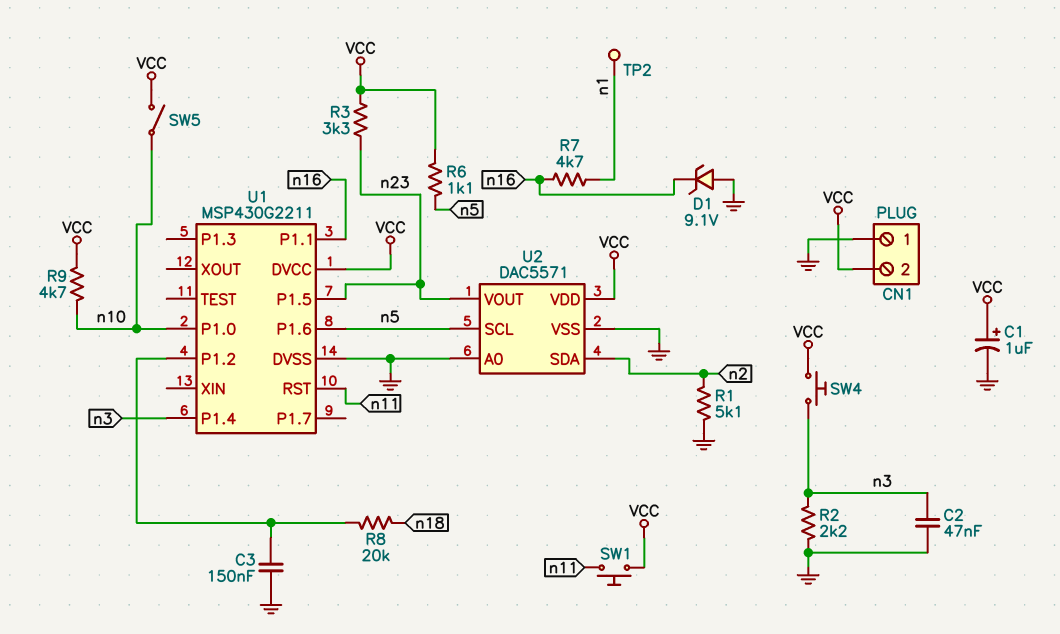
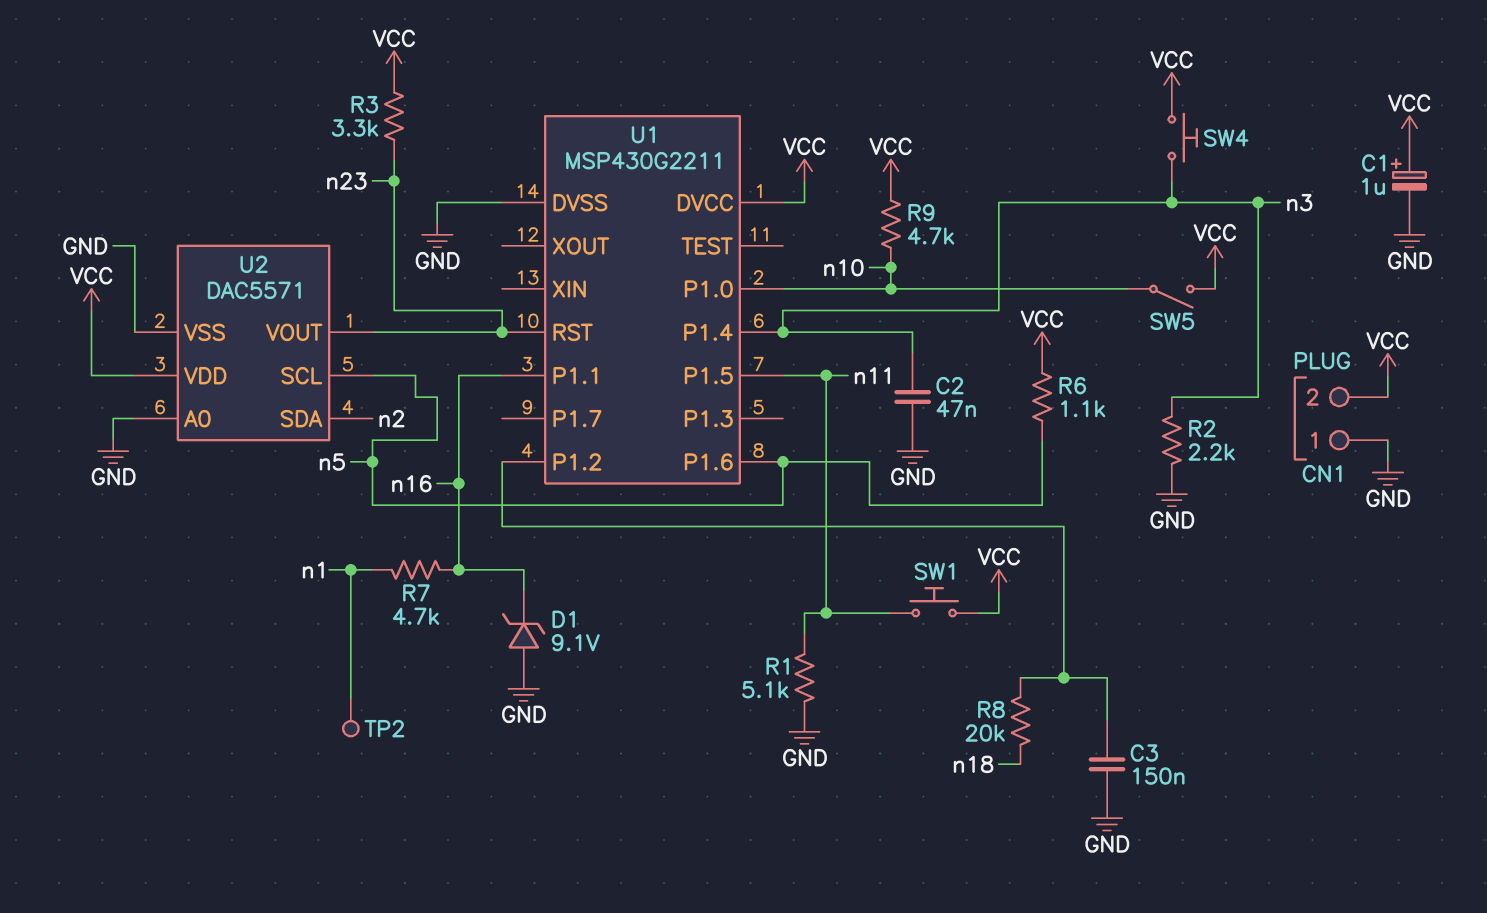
R1: 5.1k (GND, n2) -> 5.1k (GND, n11)
U1 pin P1.5: n23 -> n11
U1 pin RST: n11 -> n23

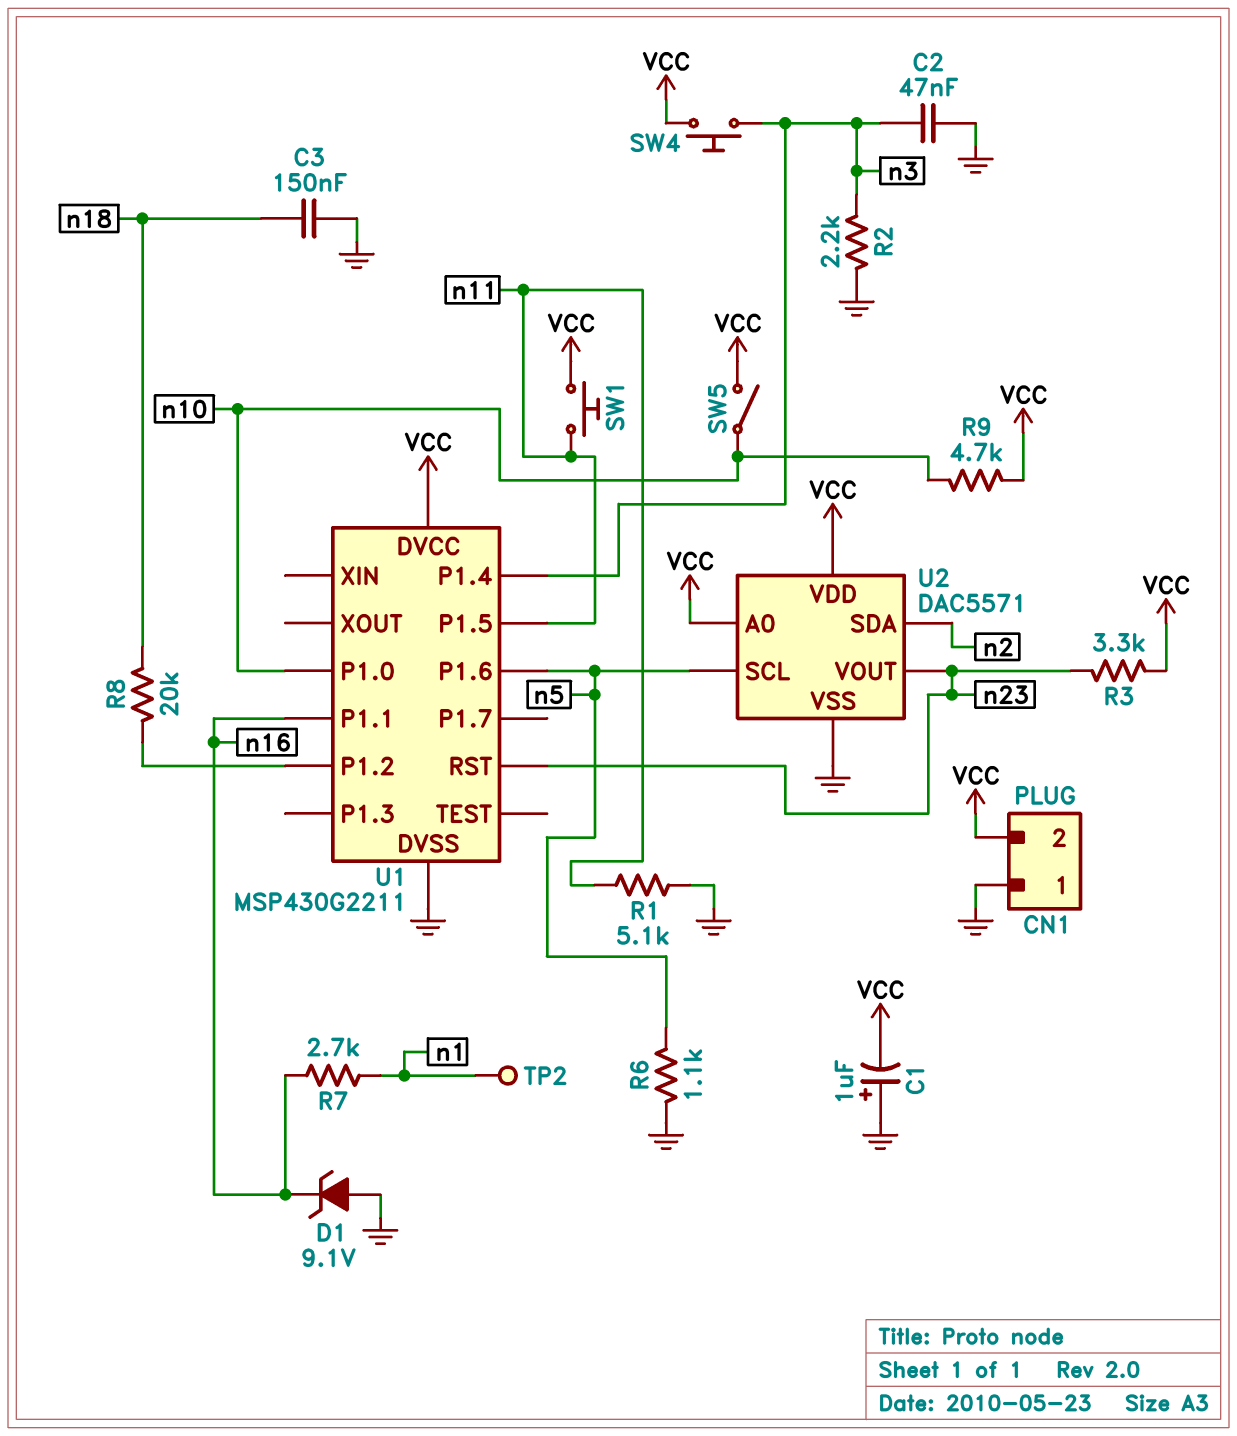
C1: 1uF (plus VCC, minus GND) -> 1uF (plus GND, minus VCC)
C3: 150nF (GND, U1/P1.2) -> 150nF (GND, n18)
R6: 1.1k (VCC, n5) -> 1.1k (GND, n5)
R7: 4.7k (n1, n16) -> 2.7k (n1, n16)
U2 pin A0: GND -> VCC

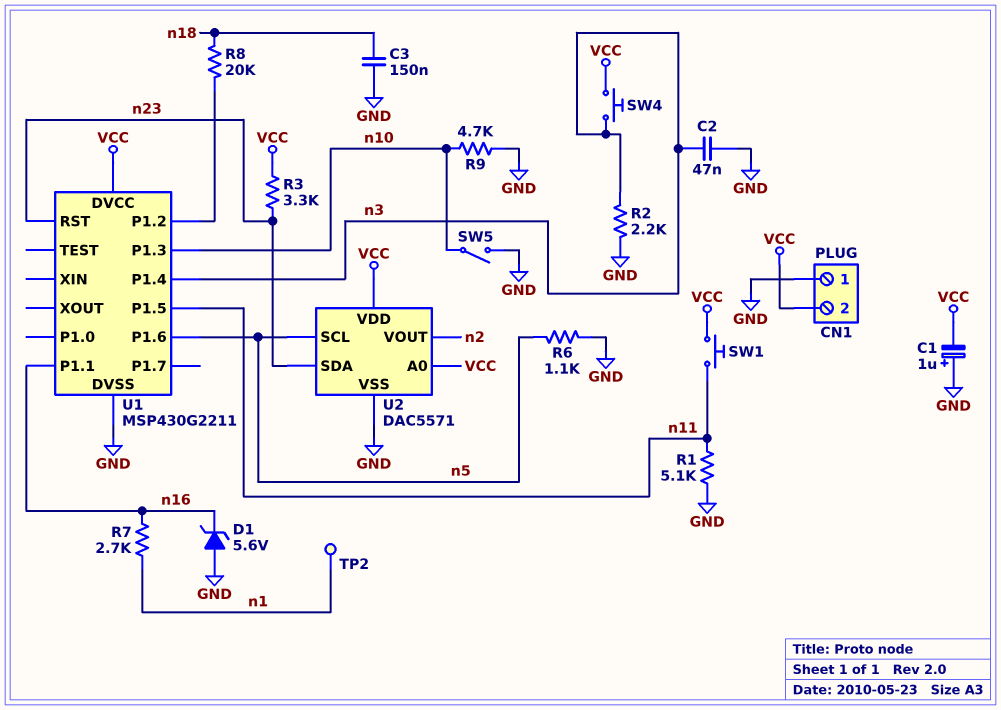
D1: zener 9.1V (A GND, K n16) -> zener 5.6V (A GND, K n16)
R9: 4.7k (VCC, n10) -> 4.7k (GND, n10)
SW5: switch (VCC, n10) -> switch (GND, n10)
U1 pin P1.0: n10 -> none
U1 pin P1.3: none -> n10
U2 pin SDA: n2 -> n23
U2 pin VOUT: n23 -> n2

